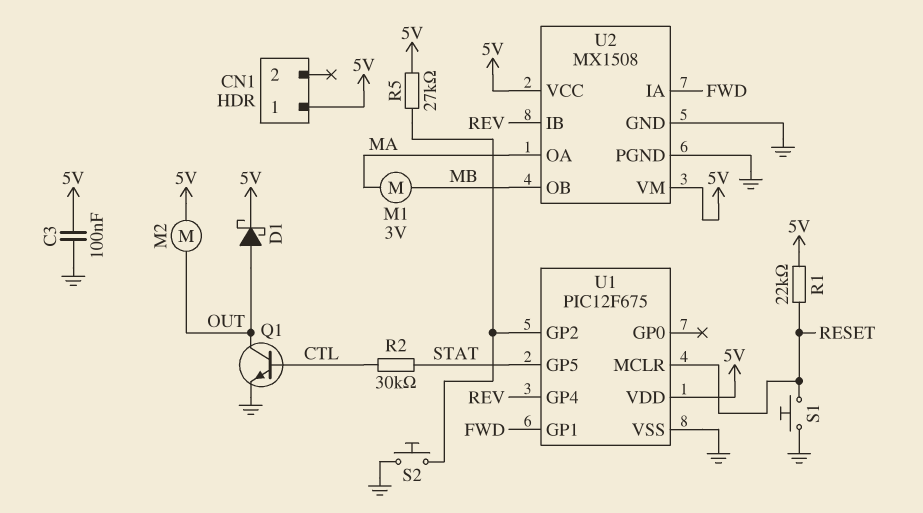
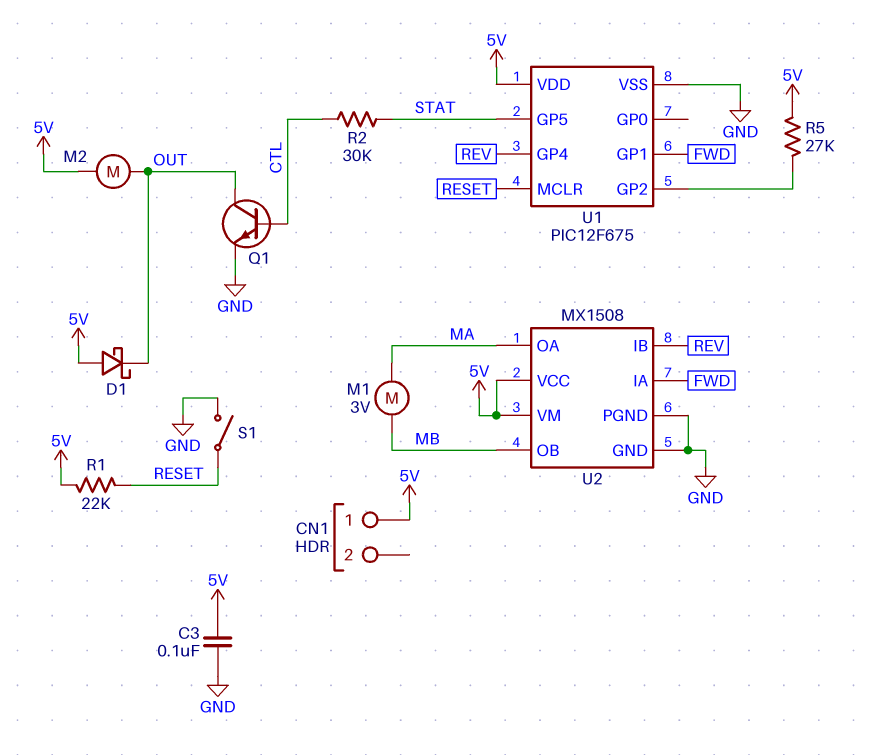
D1: schottky (A OUT, K 5V) -> schottky (A 5V, K OUT)
S1: button (GND, RESET) -> switch (GND, RESET)
S2: button (GND, U1/GP2) -> none

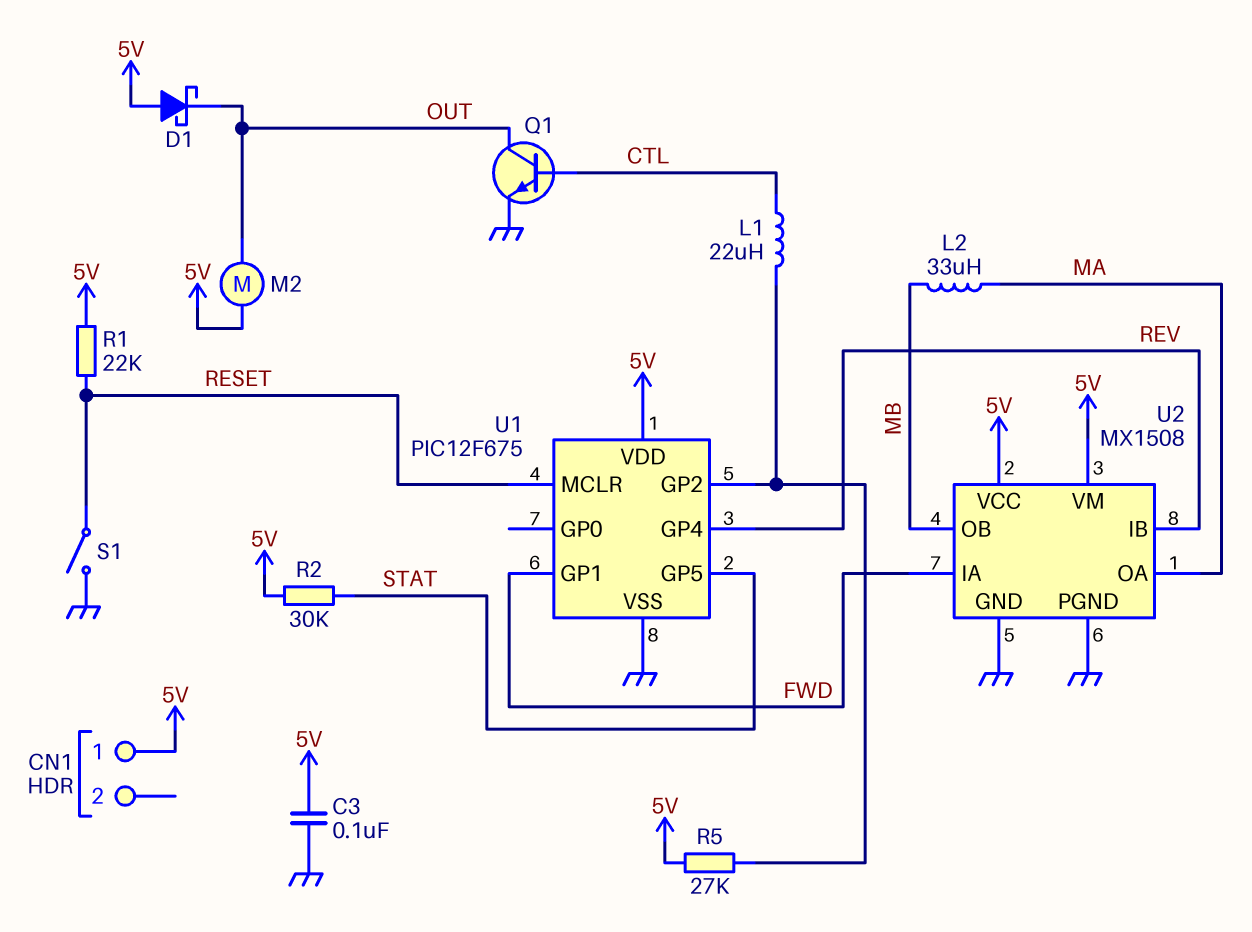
L1: none -> 22uH (CTL, U1/GP2)
L2: none -> 33uH (MA, MB)
M1: motor 3V (MA, MB) -> none
R2: 30k (CTL, STAT) -> 30k (5V, STAT)

